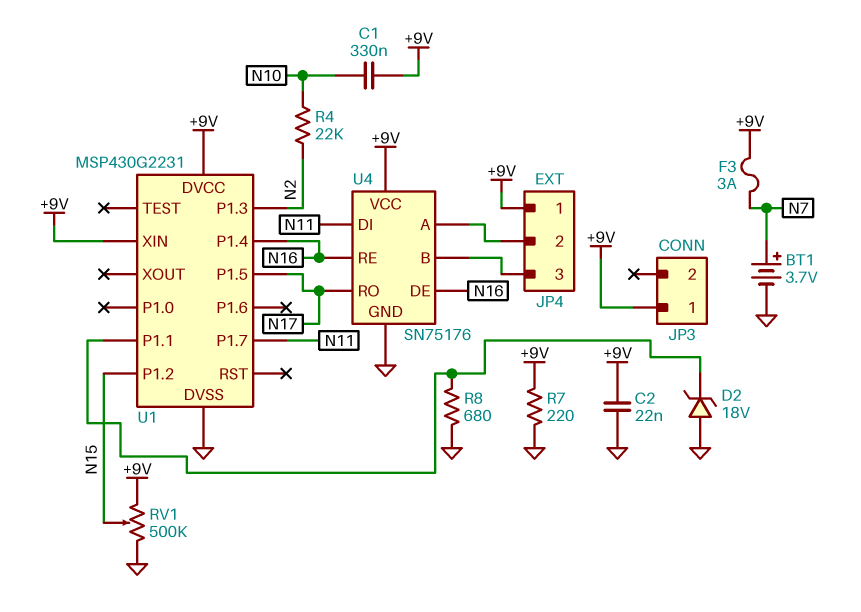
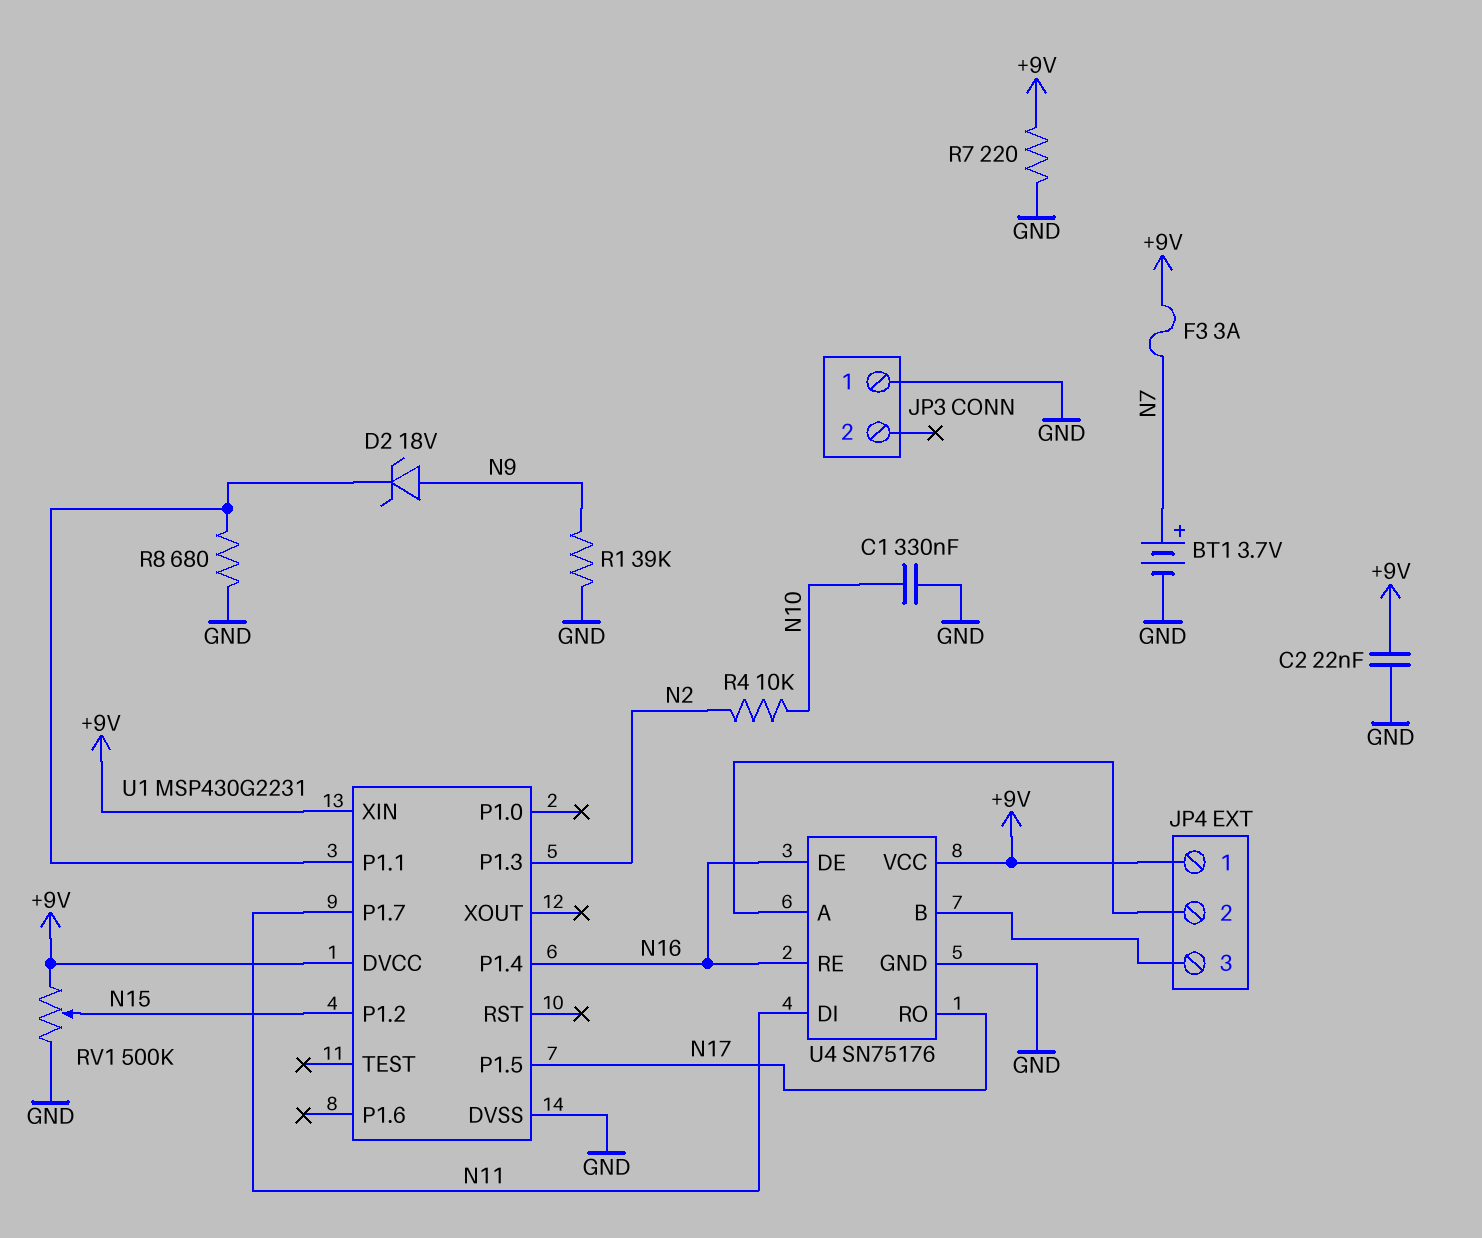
C1: 330nF (+9V, N10) -> 330nF (GND, N10)
D2: zener 18V (A GND, K U1/P1.1) -> zener 18V (A N9, K U1/P1.1)
JP3 pin 1: +9V -> GND
R1: none -> 39k (GND, N9)
R4: 22k (N2, N10) -> 10k (N2, N10)

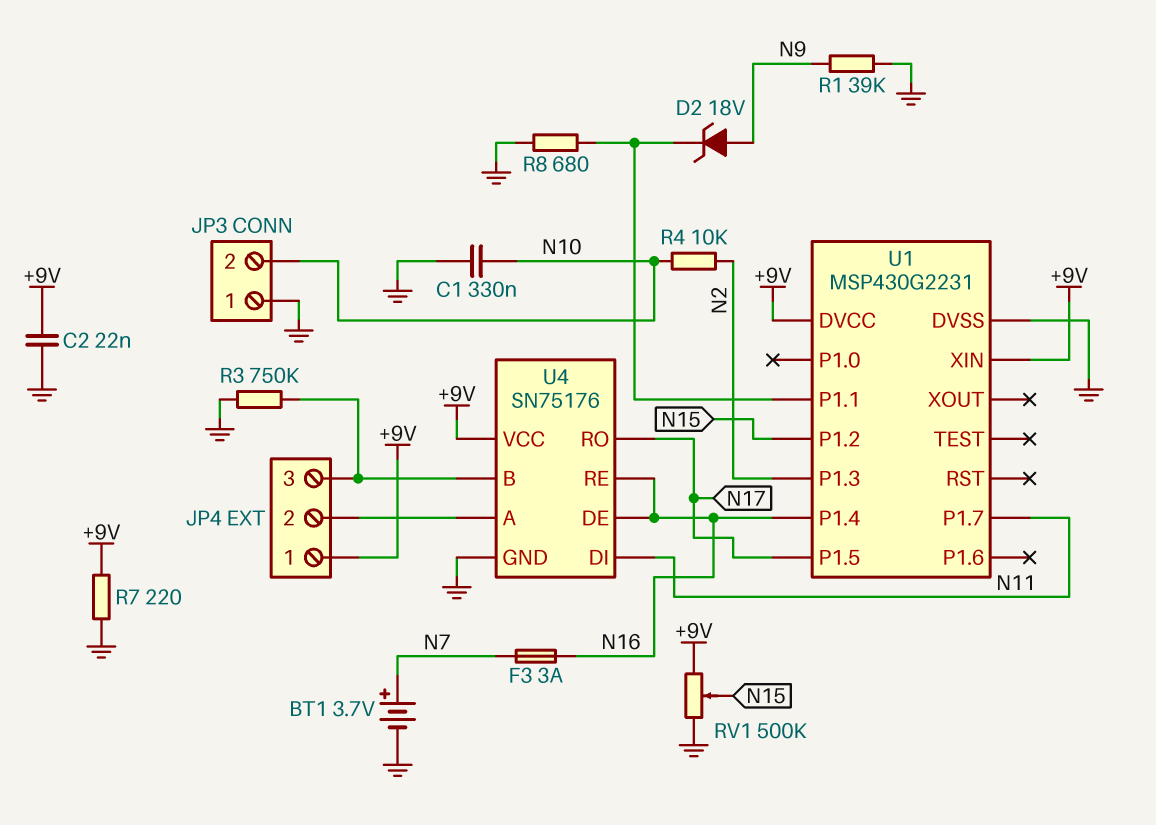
F3: 3A (+9V, N7) -> 3A (N7, N16)
JP3 pin 2: none -> N10
R3: none -> 750k (GND, JP4/3)

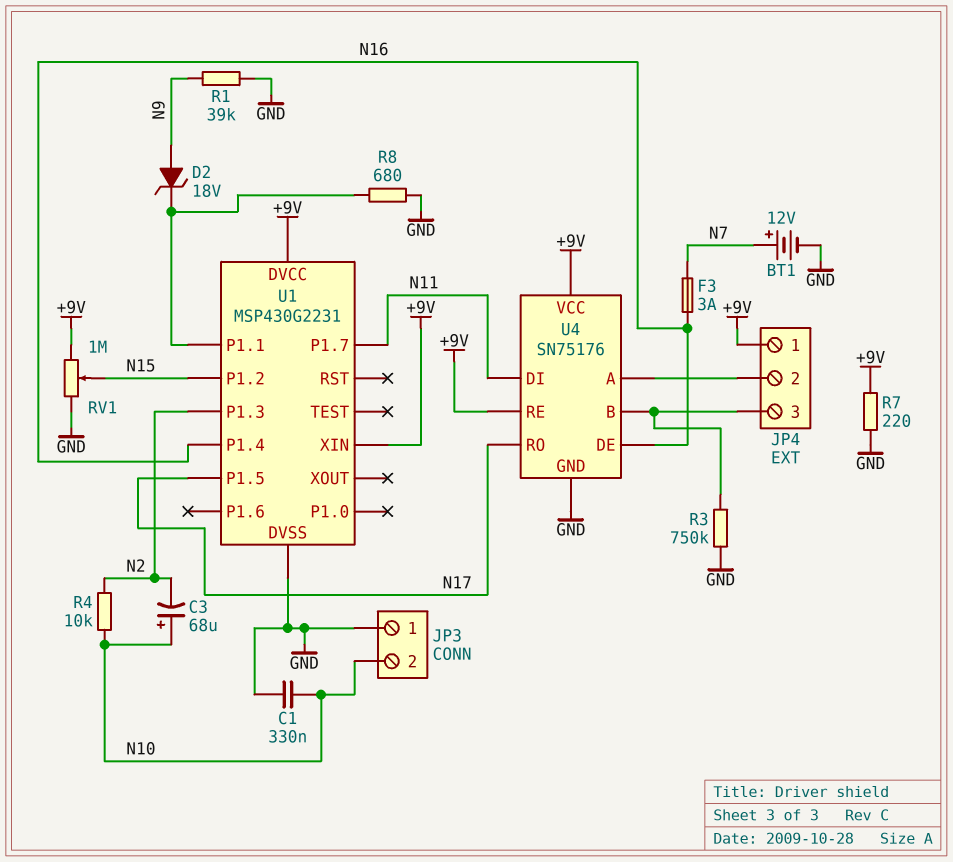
BT1: 3.7V (plus N7, minus GND) -> 12V (plus N7, minus GND)
C2: 22nF (+9V, GND) -> none
C3: none -> 68uF (plus N10, minus N2)
RV1: 500k (+9V, GND, wiper N15) -> 1M (+9V, GND, wiper N15)
U4 pin RE: N16 -> +9V

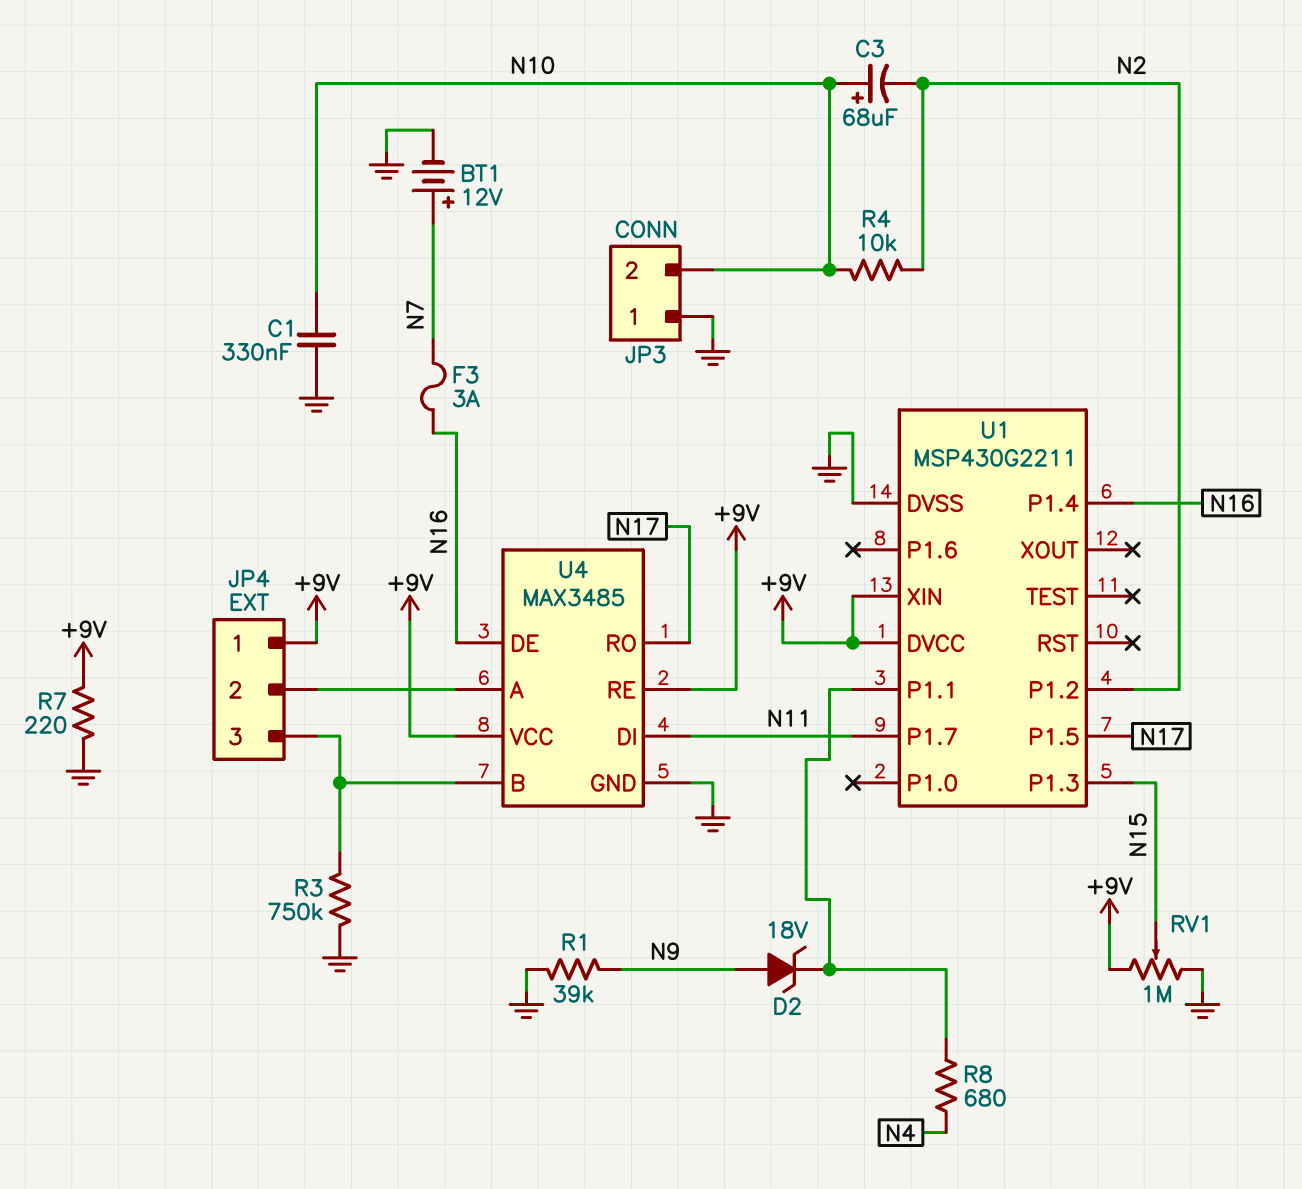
R8: 680 (GND, U1/P1.1) -> 680 (N4, U1/P1.1)
U1: MSP430G2231 -> MSP430G2211
U1 pin P1.2: N15 -> N2
U1 pin P1.3: N2 -> N15
U4: SN75176 -> MAX3485

